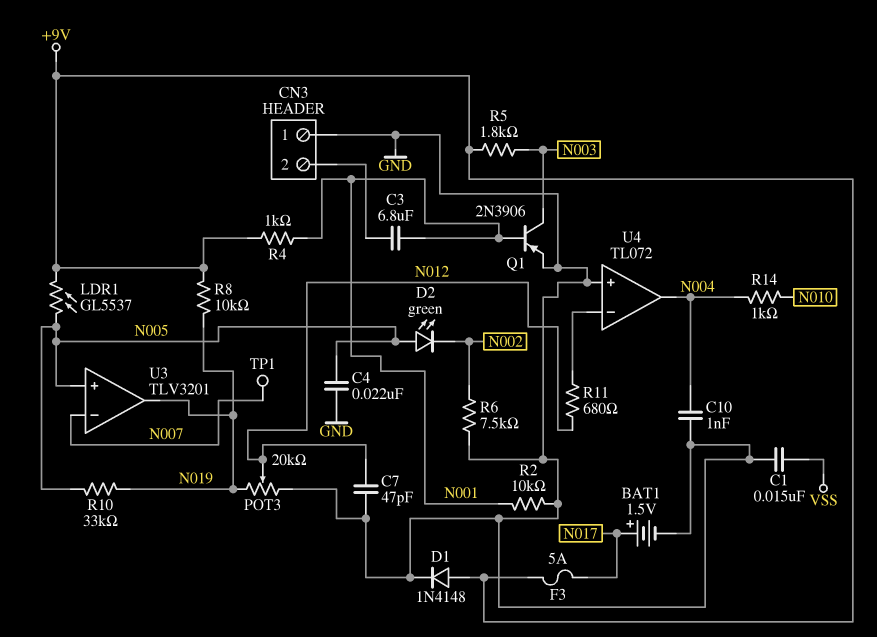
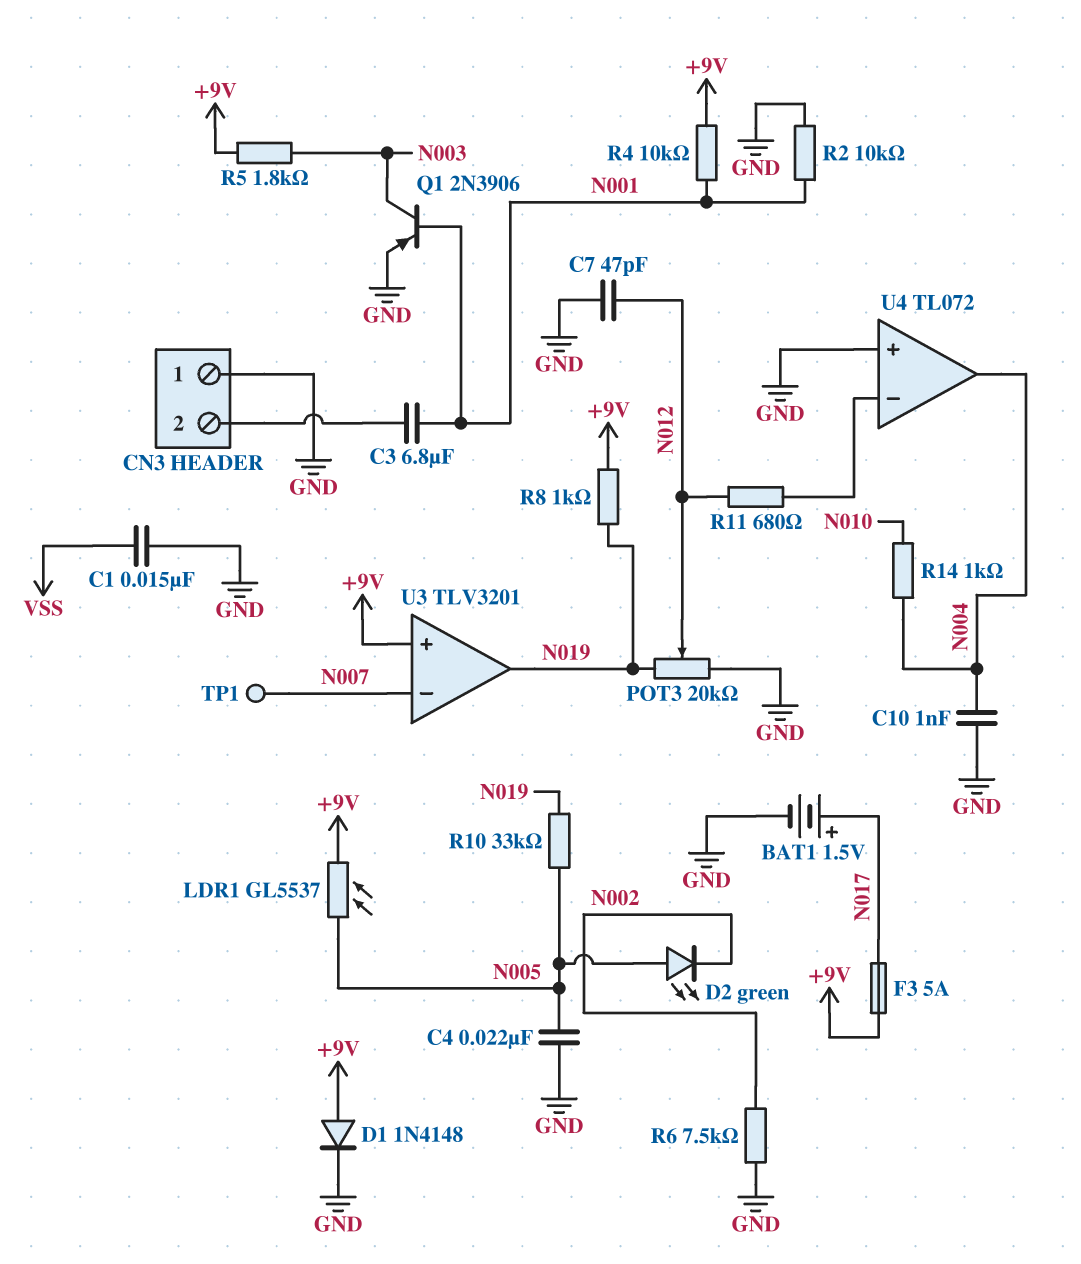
R4: 1k (+9V, N001) -> 10k (+9V, N001)
R8: 10k (+9V, N019) -> 1k (+9V, N019)
U3 pin in+: N005 -> +9V

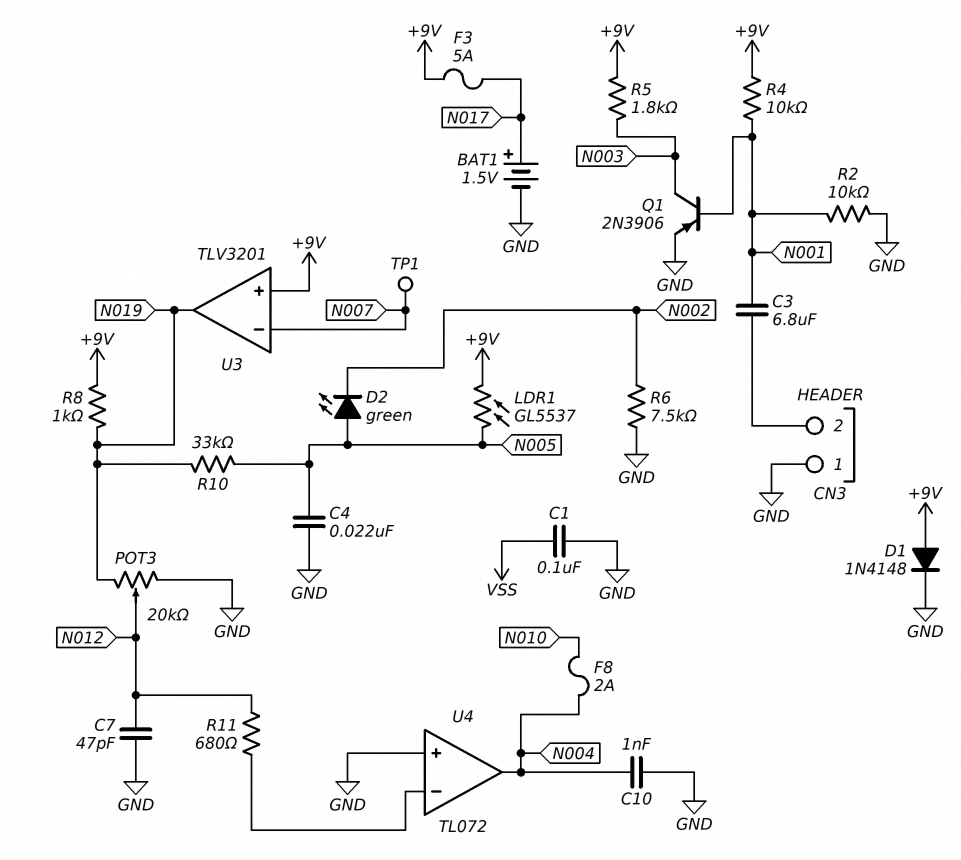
C1: 15nF (GND, VSS) -> 100nF (GND, VSS)
F8: none -> 2A (N004, N010)
R14: 1k (N004, N010) -> none

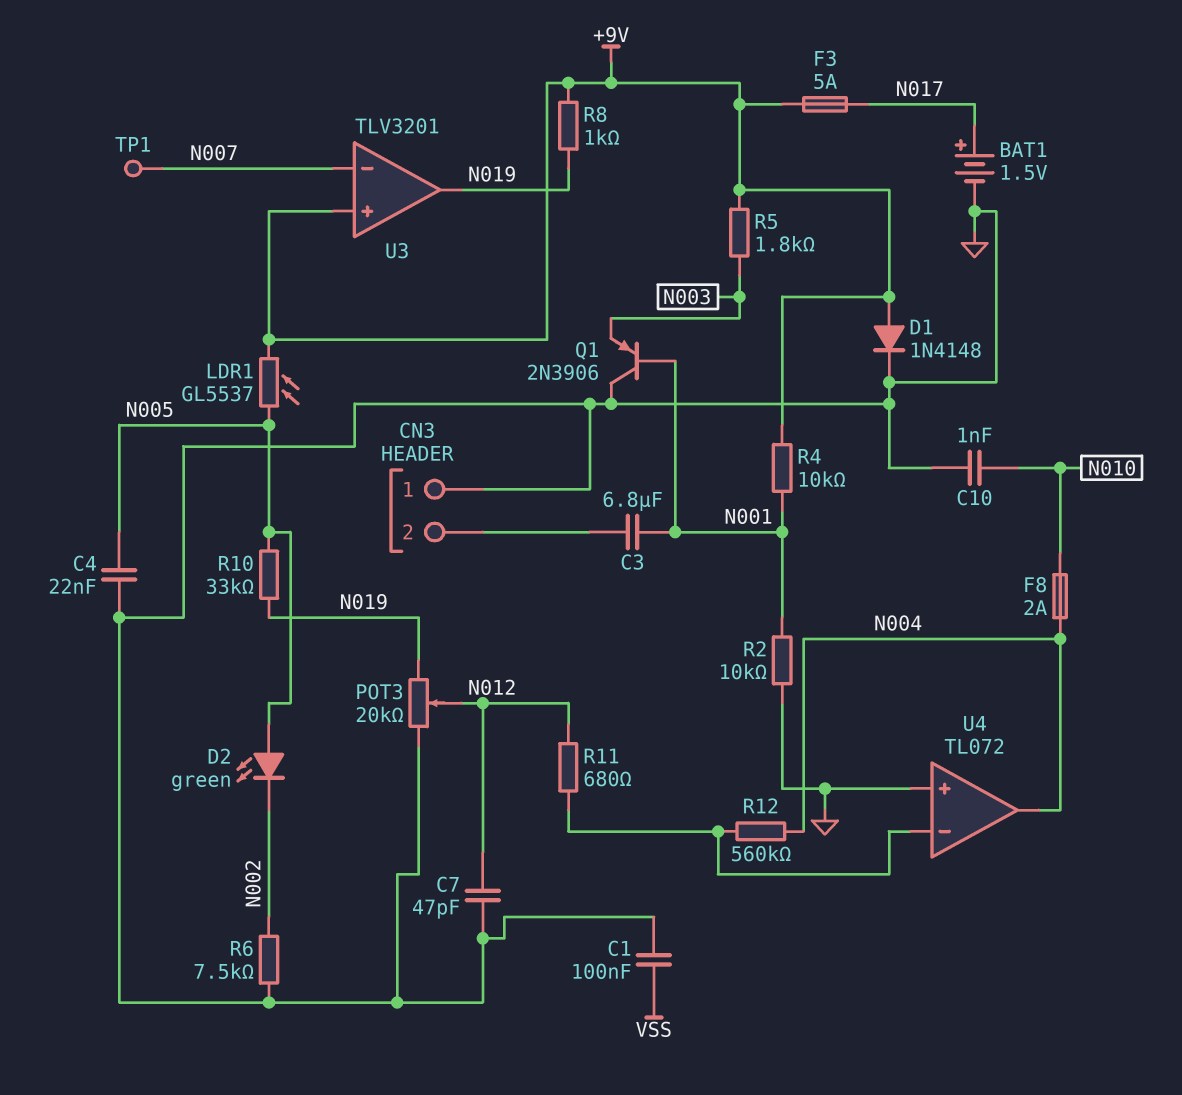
C10: 1nF (GND, N004) -> 1nF (GND, N010)
Q1: PNP 2N3906 (B N001, C N003, E GND) -> PNP 2N3906 (B N001, C GND, E N003)
R12: none -> 560k (N004, U4/in-)

